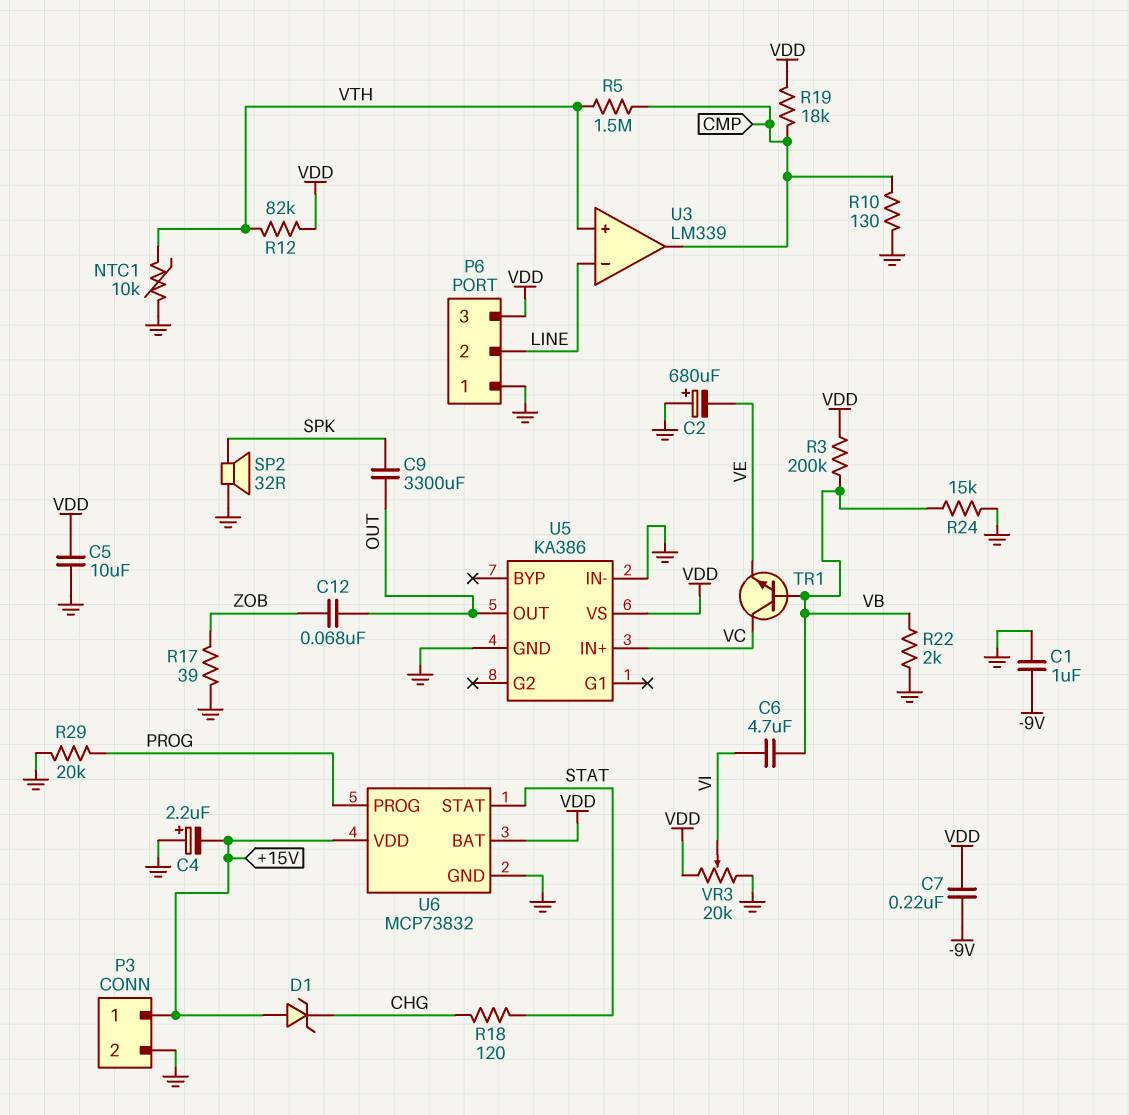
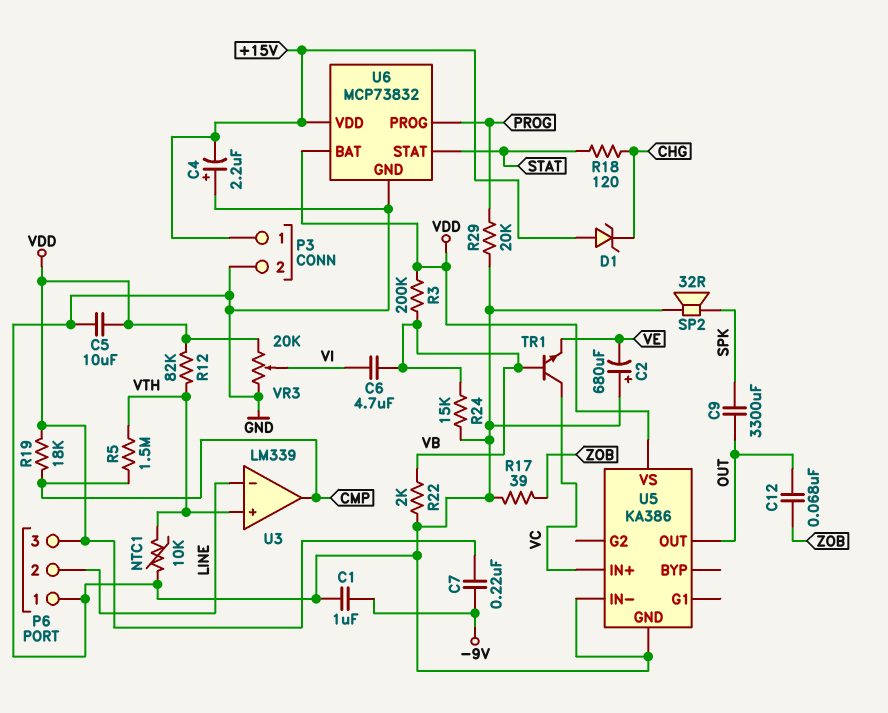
R10: 130 (CMP, GND) -> none

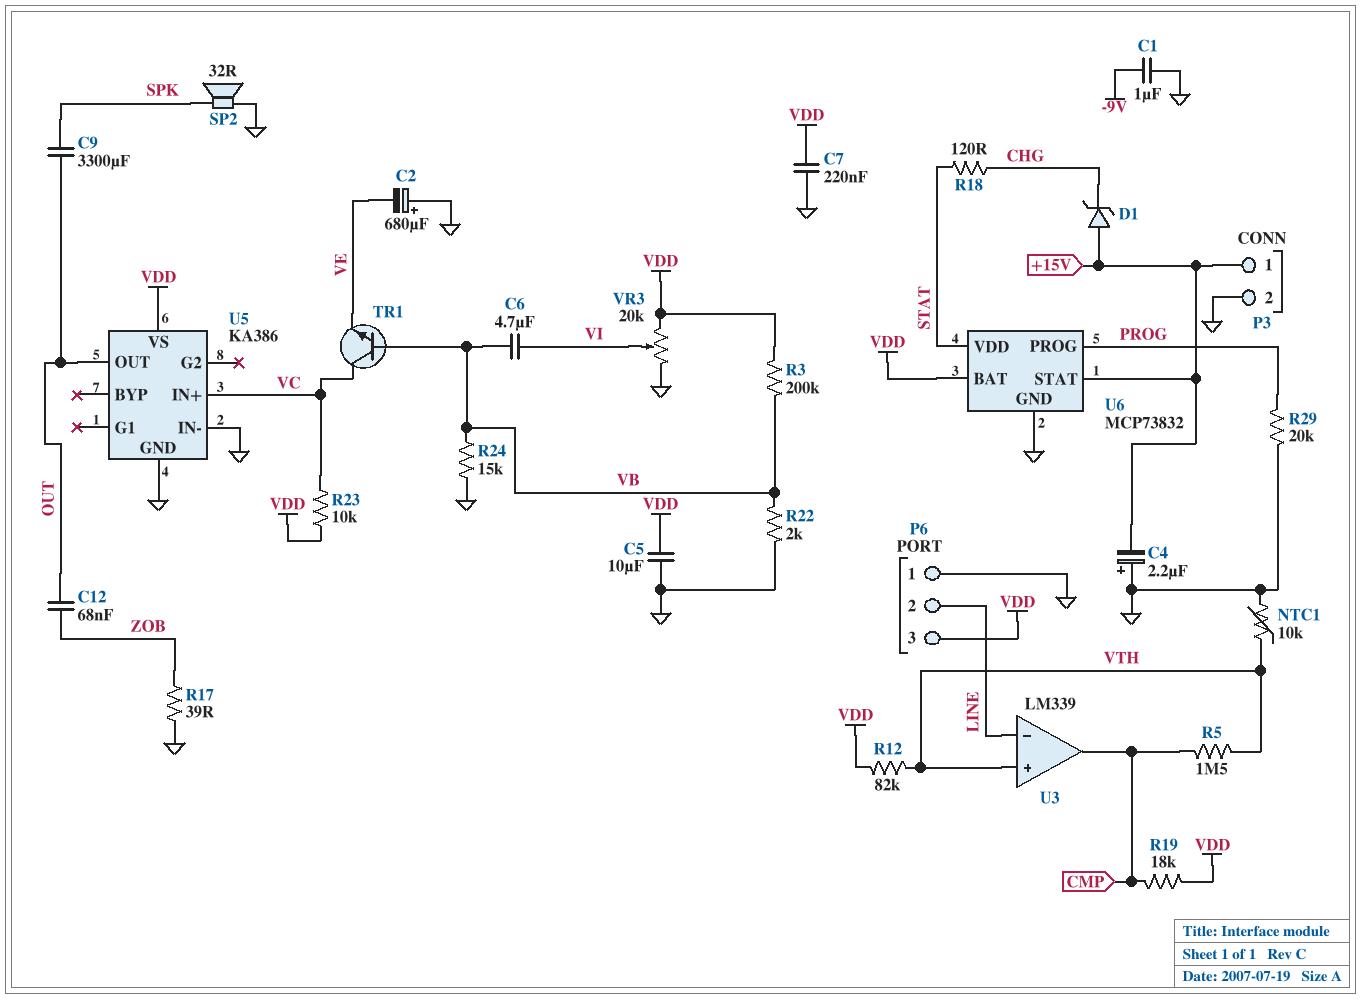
C7: 220nF (-9V, VDD) -> 220nF (GND, VDD)
R23: none -> 10k (VC, VDD)
U6 pin STAT: STAT -> +15V
U6 pin VDD: +15V -> STAT

